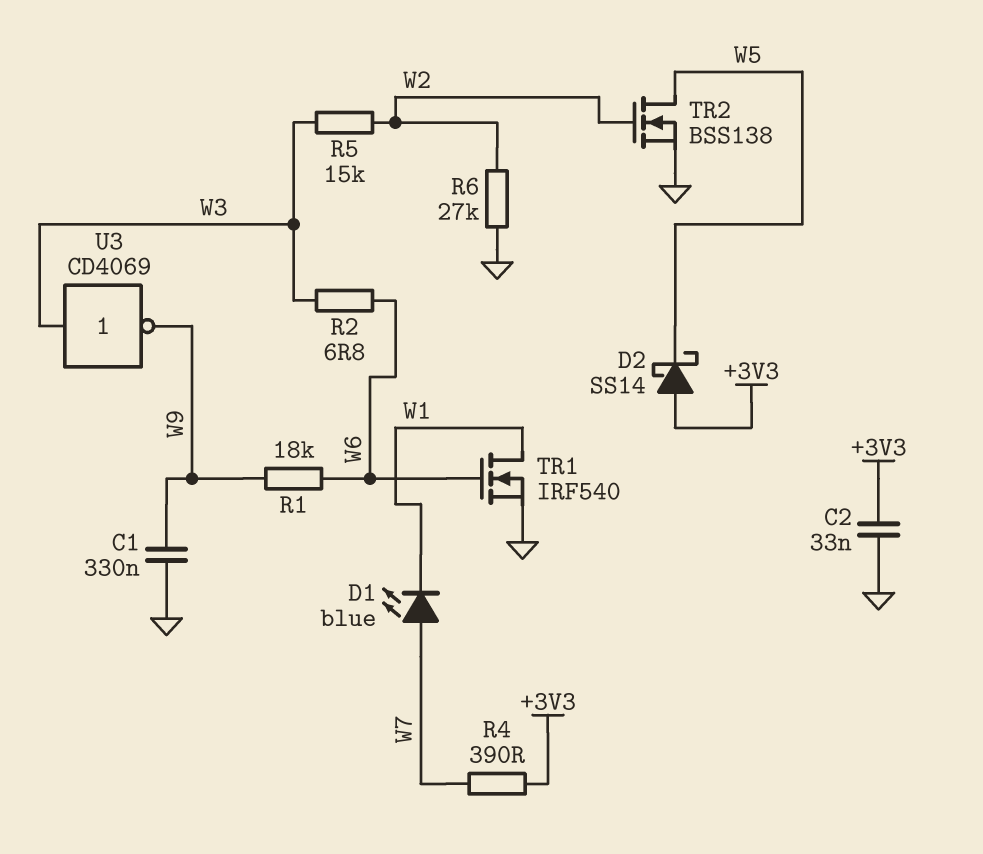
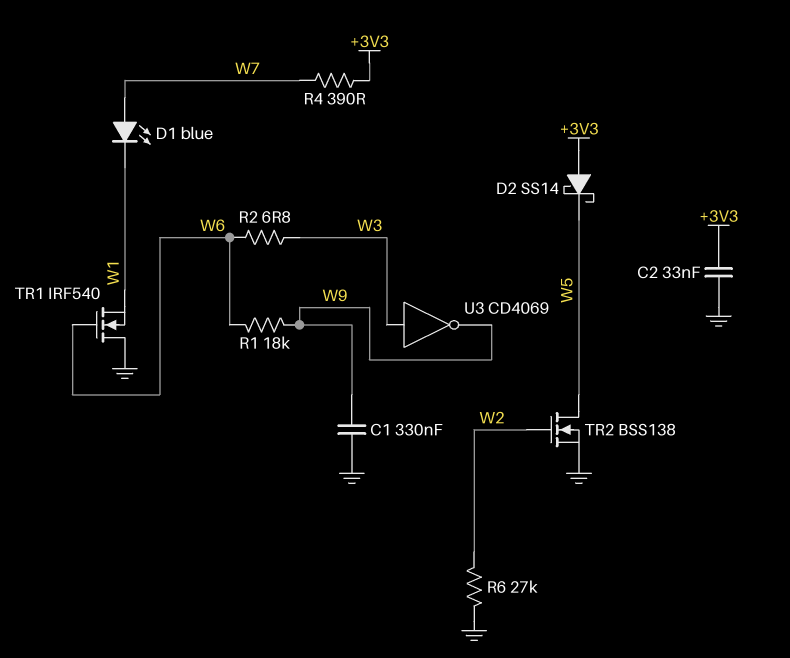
R5: 15k (W2, W3) -> none
TR1: NMOS IRF540 (G W6, D W1, S GND) -> NMOS IRF540 (G W6, D GND, S W1)

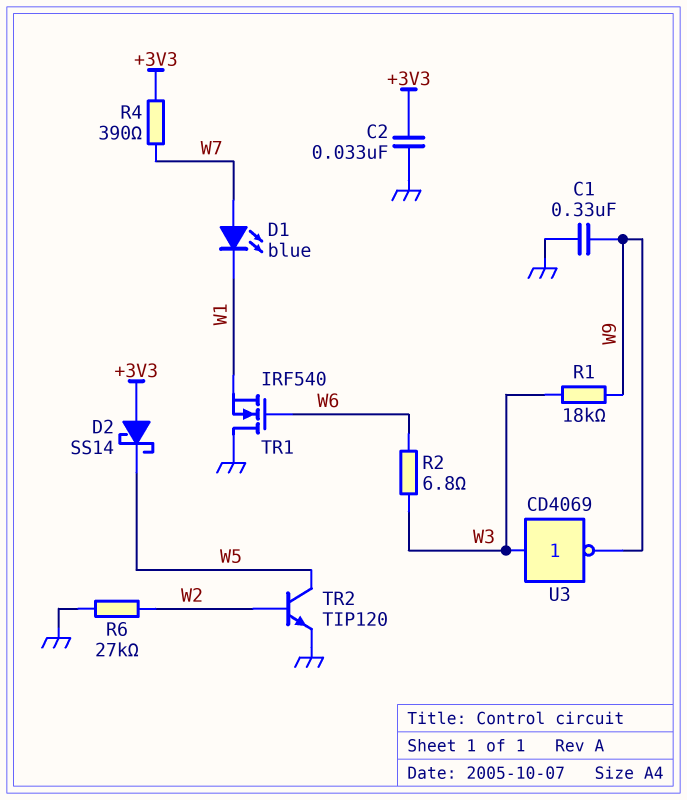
R1: 18k (W6, W9) -> 18k (W3, W9)
TR2: NMOS BSS138 (G W2, D W5, S GND) -> NPN TIP120 (B W2, C W5, E GND)

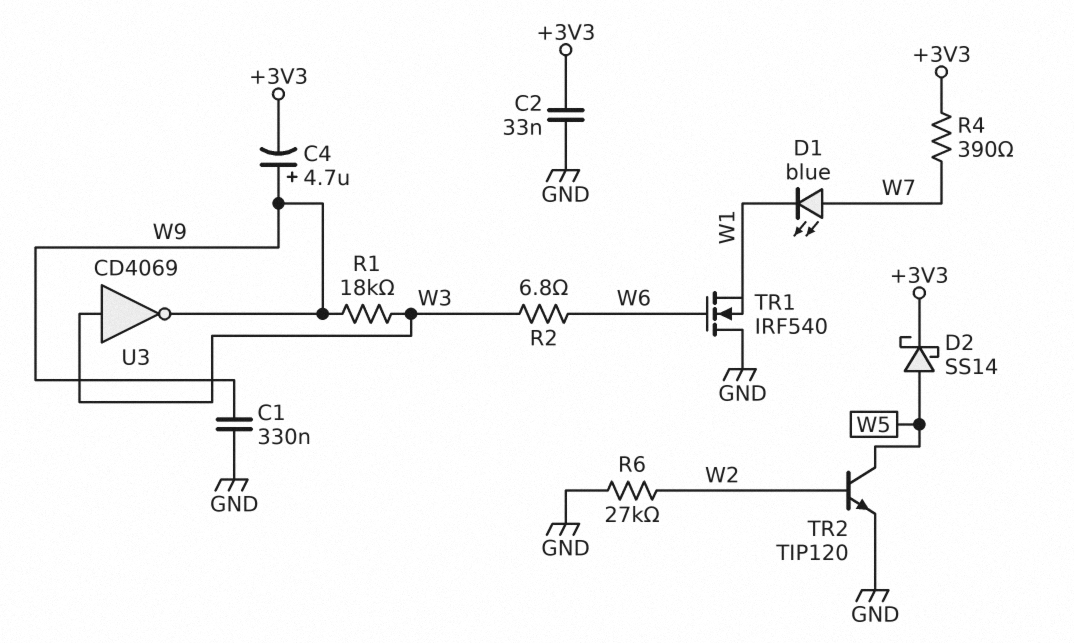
C4: none -> 4.7uF (plus W9, minus +3V3)
D2: schottky SS14 (A +3V3, K W5) -> schottky SS14 (A W5, K +3V3)

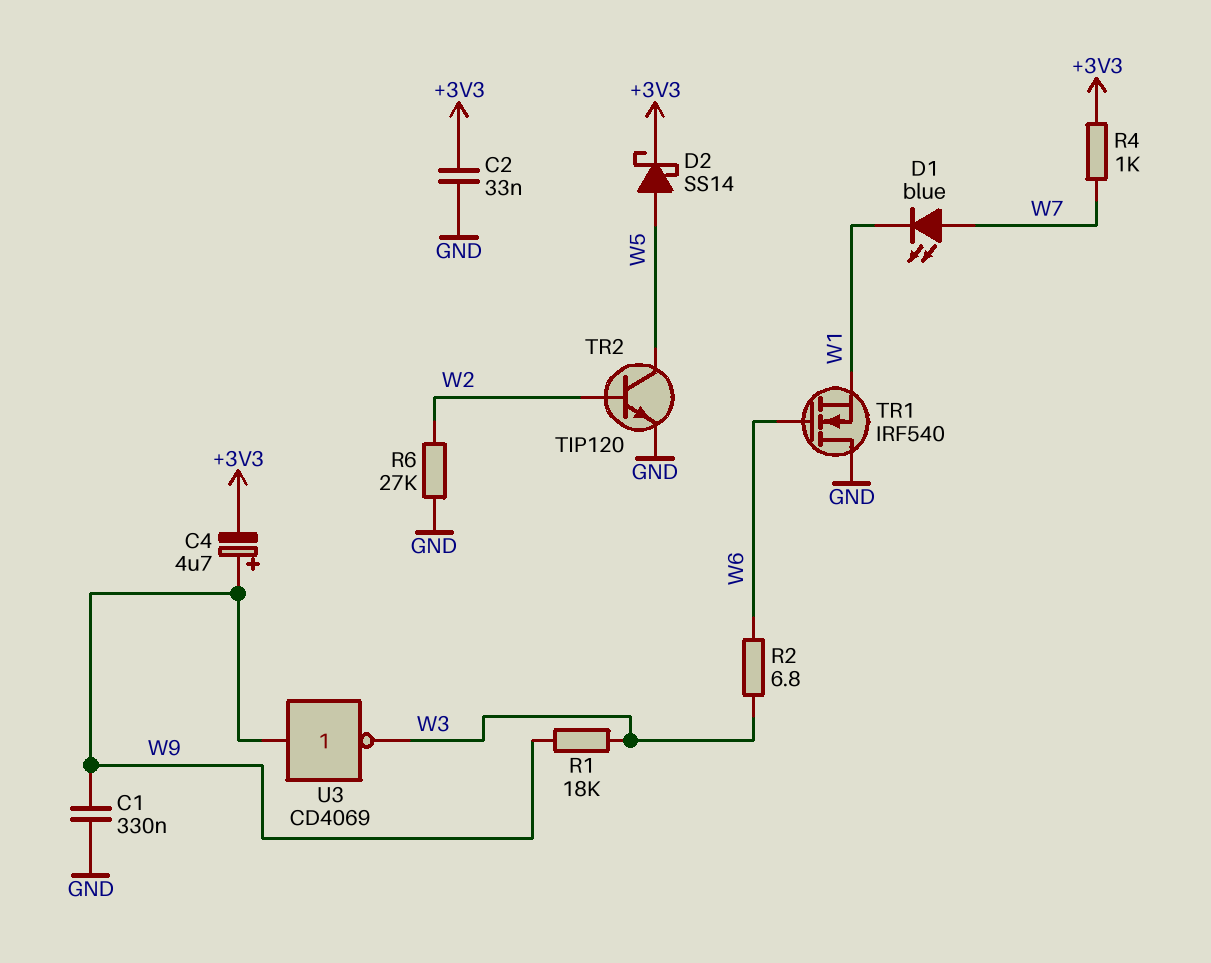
R4: 390 (+3V3, W7) -> 1k (+3V3, W7)
U3: NOT CD4069 (in W3, out W9) -> NOT CD4069 (in W9, out W3)

